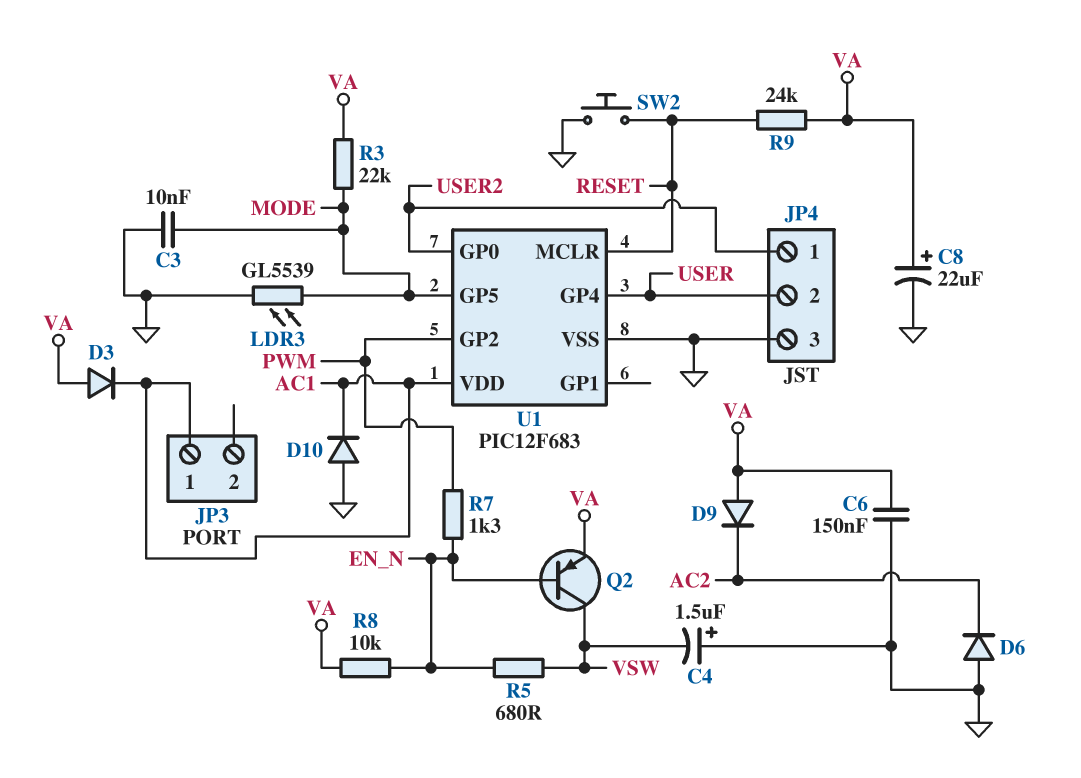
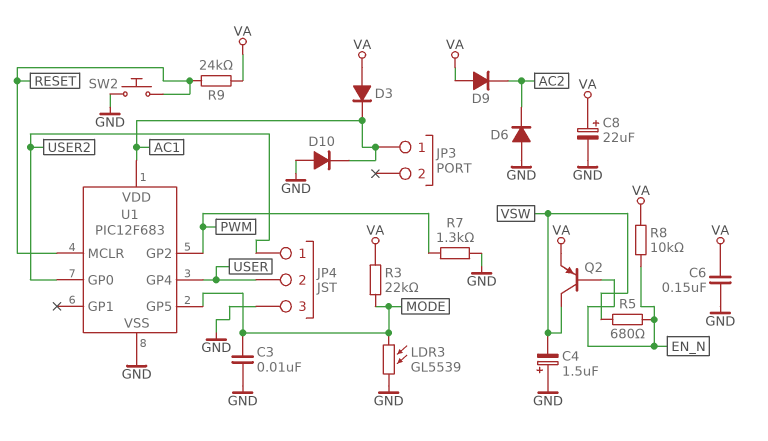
R7: 1.3k (EN_N, PWM) -> 1.3k (GND, PWM)

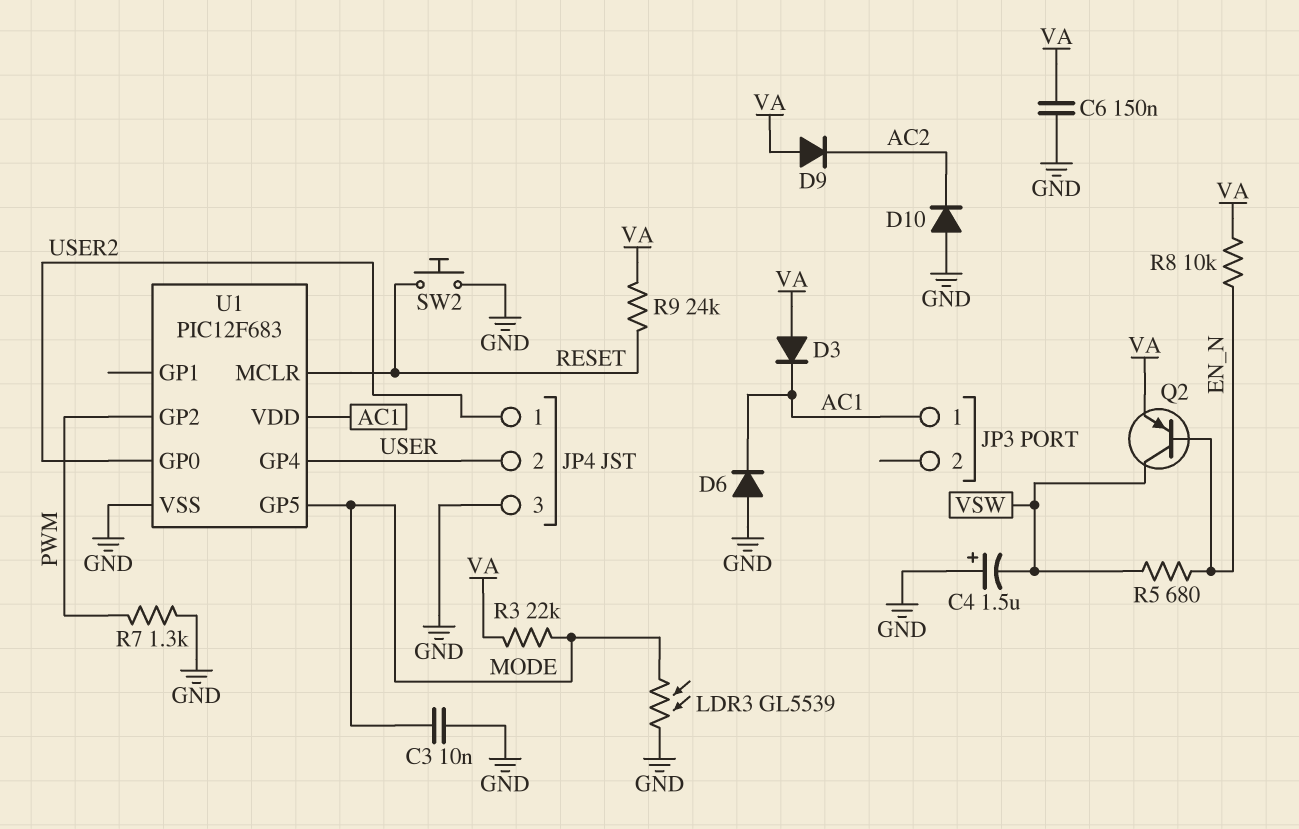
C8: 22uF (plus VA, minus GND) -> none
D6: diode (A GND, K AC2) -> diode (A GND, K AC1)
D10: diode (A GND, K AC1) -> diode (A GND, K AC2)

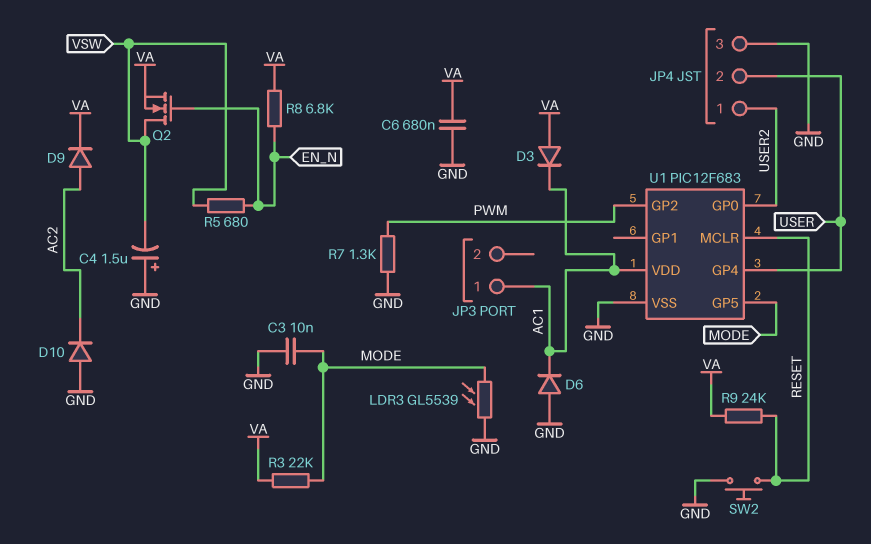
C6: 150nF (GND, VA) -> 680nF (GND, VA)
D9: diode (A VA, K AC2) -> diode (A AC2, K VA)
Q2: PNP (B EN_N, C VSW, E VA) -> NMOS (G EN_N, D VSW, S VA)
R8: 10k (EN_N, VA) -> 6.8k (EN_N, VA)

